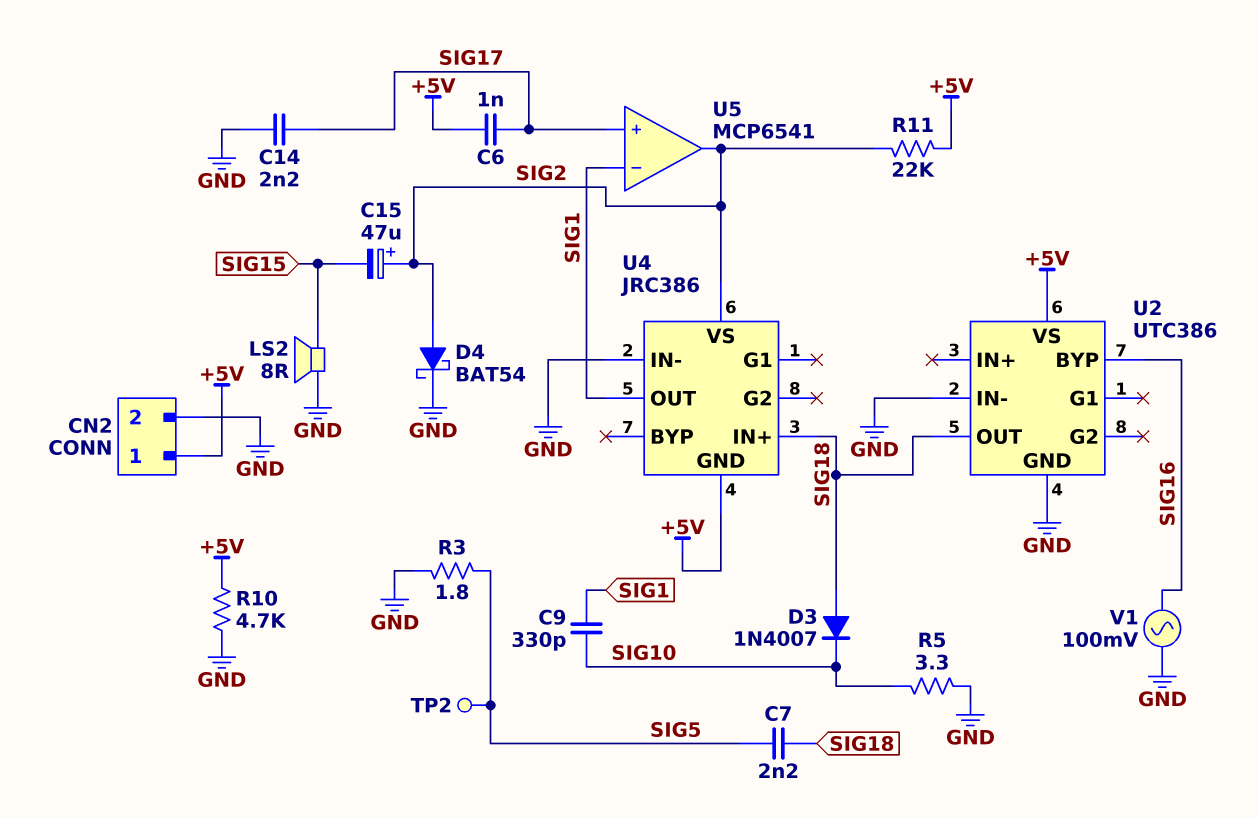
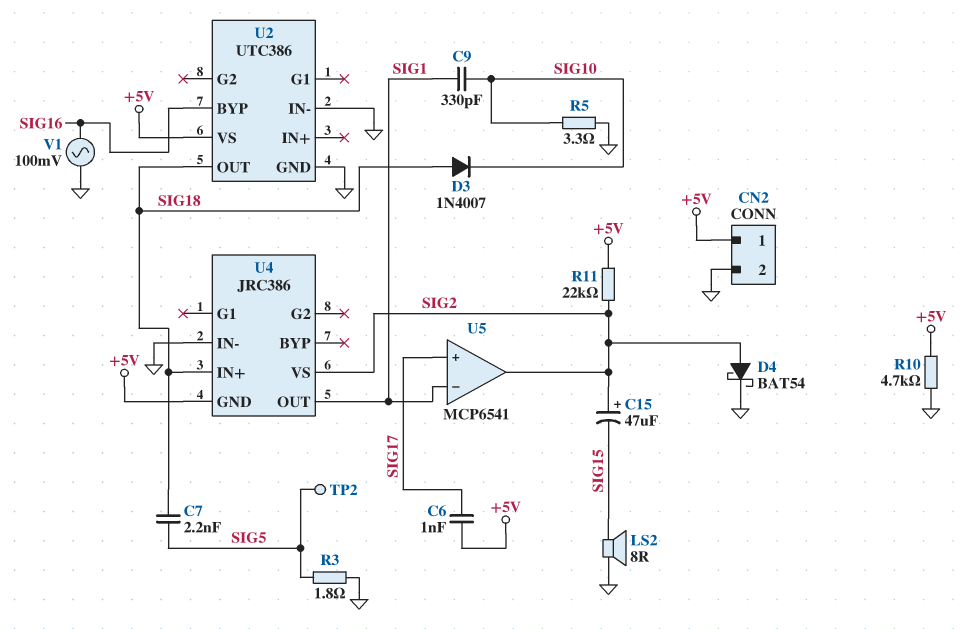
C14: 2.2nF (GND, SIG17) -> none

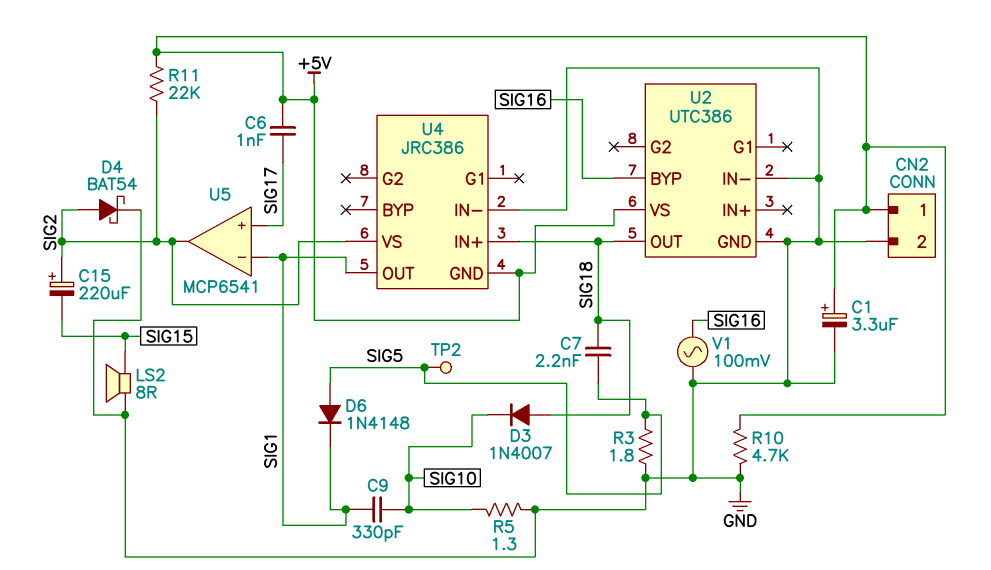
C1: none -> 3.3uF (plus +5V, minus GND)
C15: 47uF (plus SIG2, minus SIG15) -> 220uF (plus SIG2, minus SIG15)
D6: none -> diode 1N4148 (A SIG5, K SIG1)
R5: 3.3 (GND, SIG10) -> 1.3 (GND, SIG10)

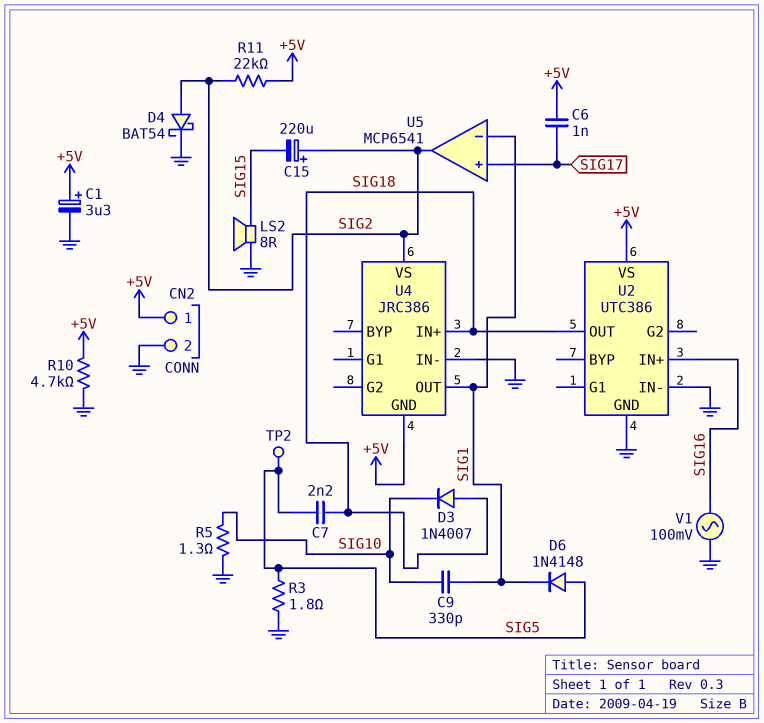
U2 pin BYP: SIG16 -> none
U2 pin IN+: none -> SIG16

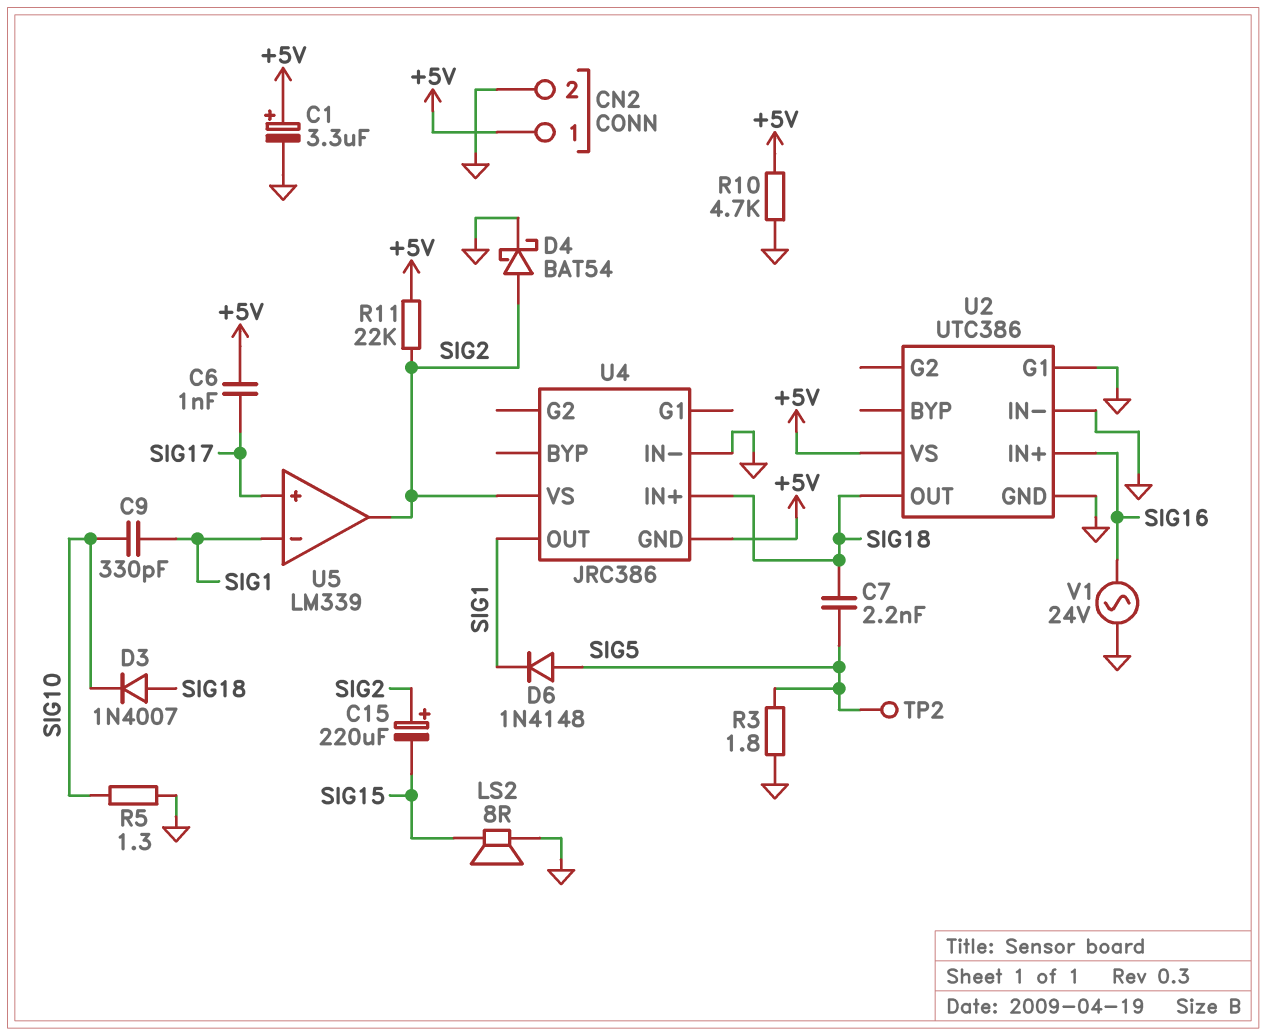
U2 pin G1: none -> GND
U5: MCP6541 -> LM339
V1: AC 100mV (GND, SIG16) -> AC 24V (GND, SIG16)

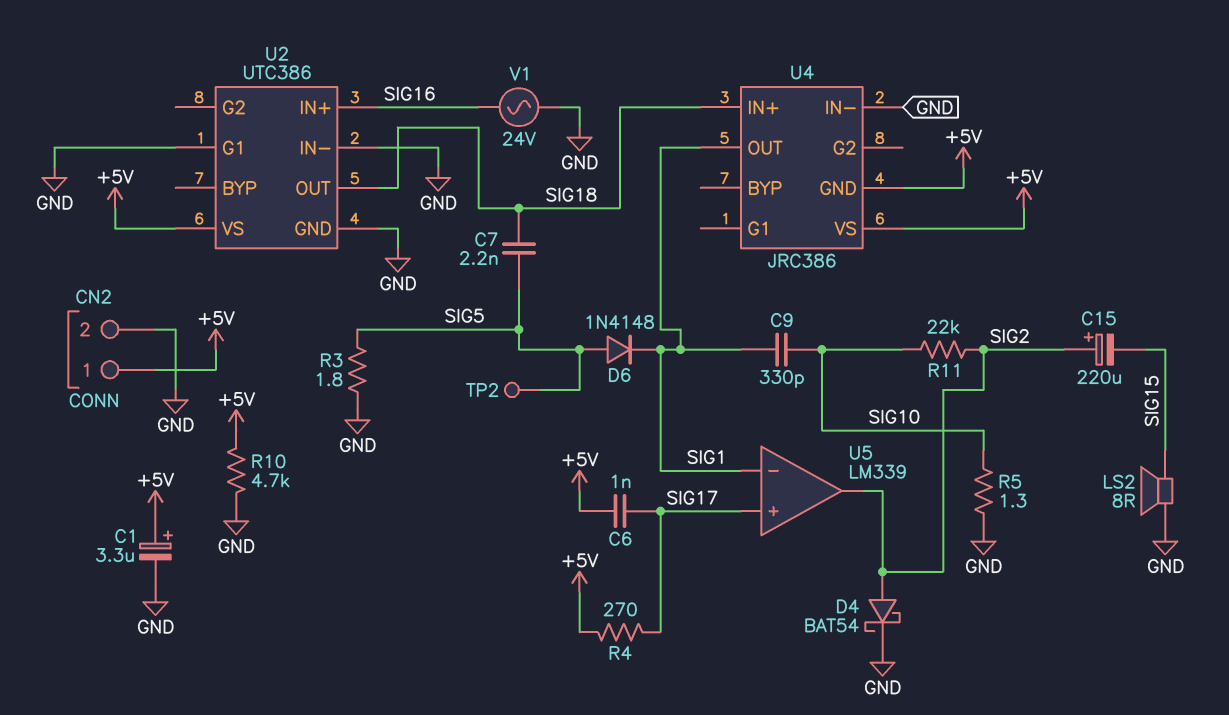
D3: diode 1N4007 (A SIG18, K SIG10) -> none
R4: none -> 270 (+5V, SIG17)
R11: 22k (+5V, SIG2) -> 22k (SIG2, SIG10)
U4 pin VS: SIG2 -> +5V

